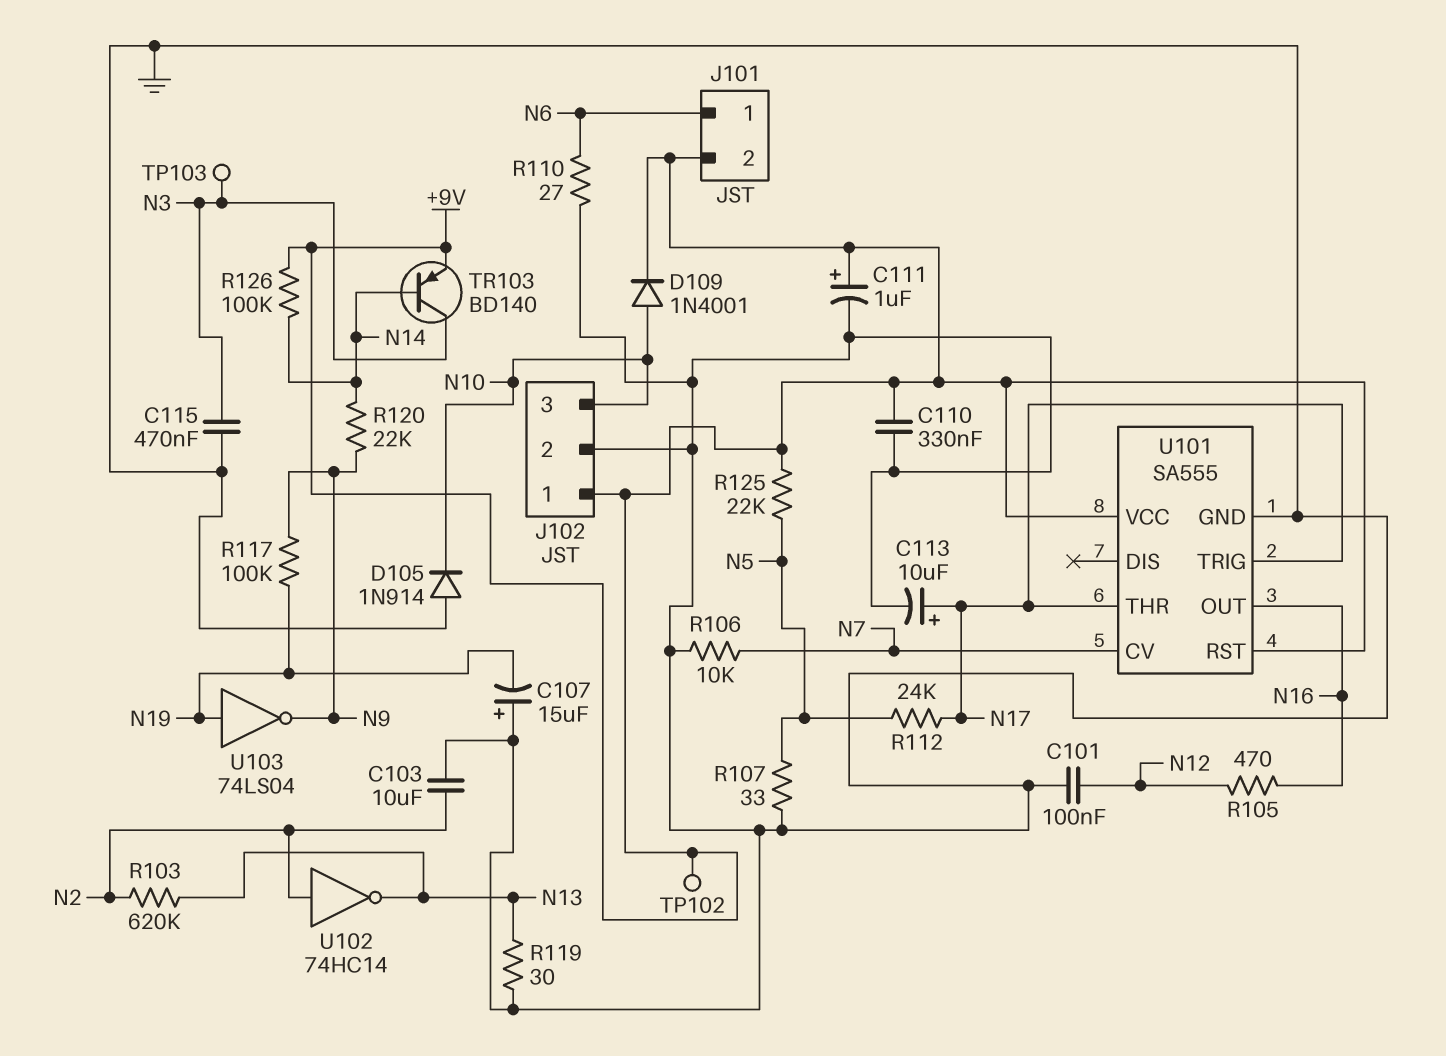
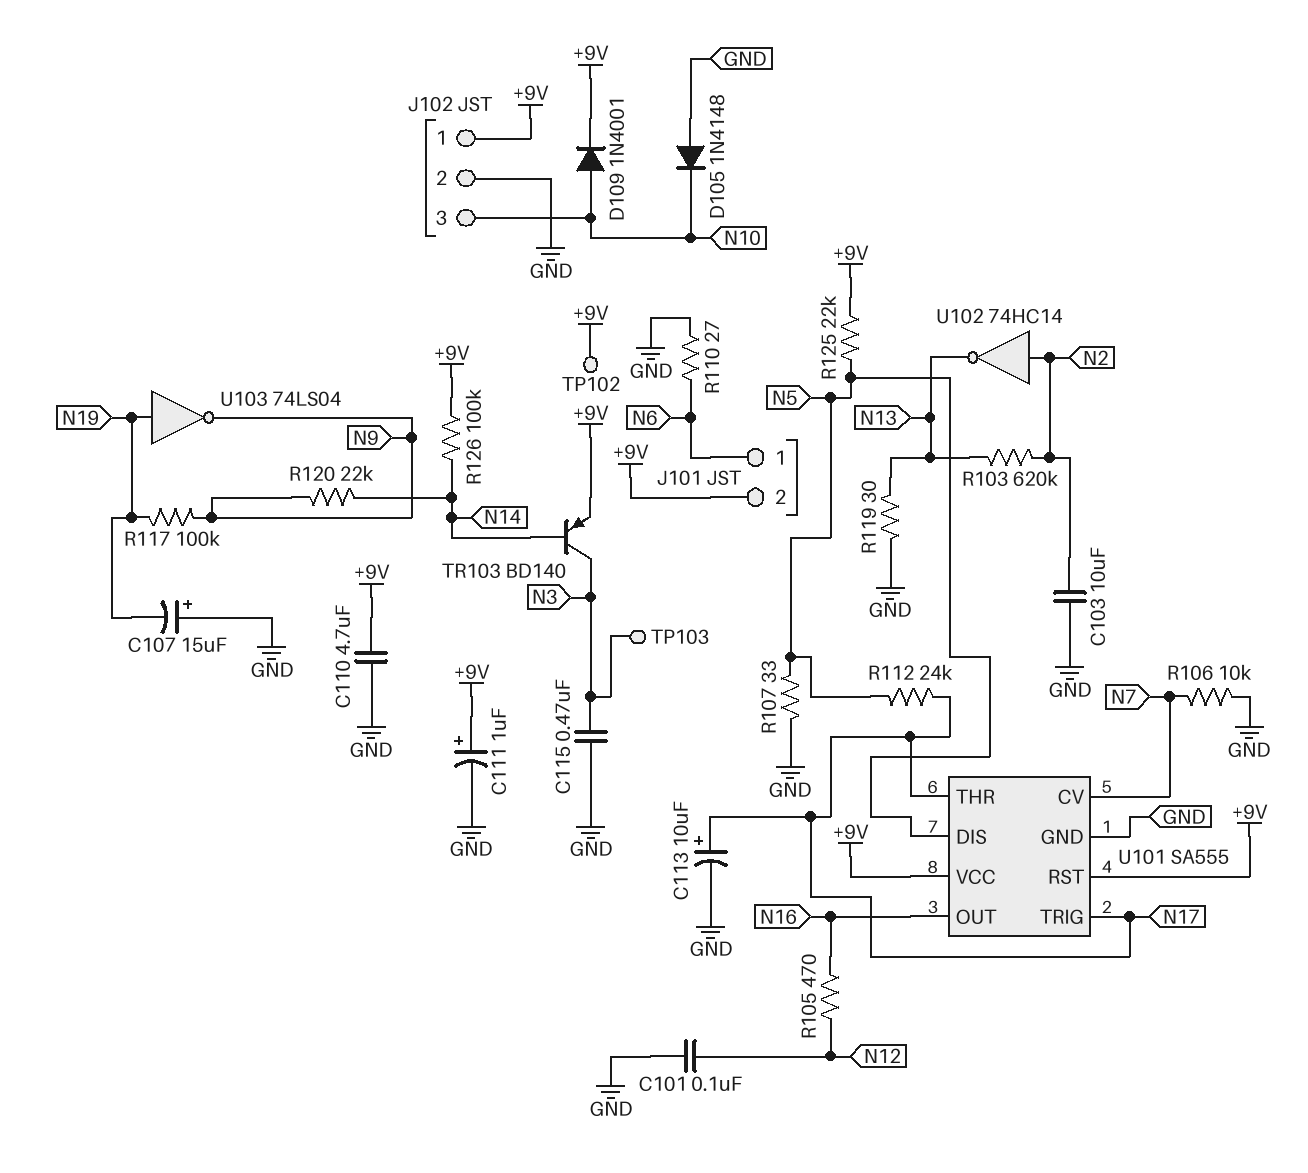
C110: 330nF (+9V, GND) -> 4.7uF (+9V, GND)
D105: diode 1N914 (A GND, K N10) -> diode 1N4148 (A GND, K N10)
U101 pin DIS: none -> N5

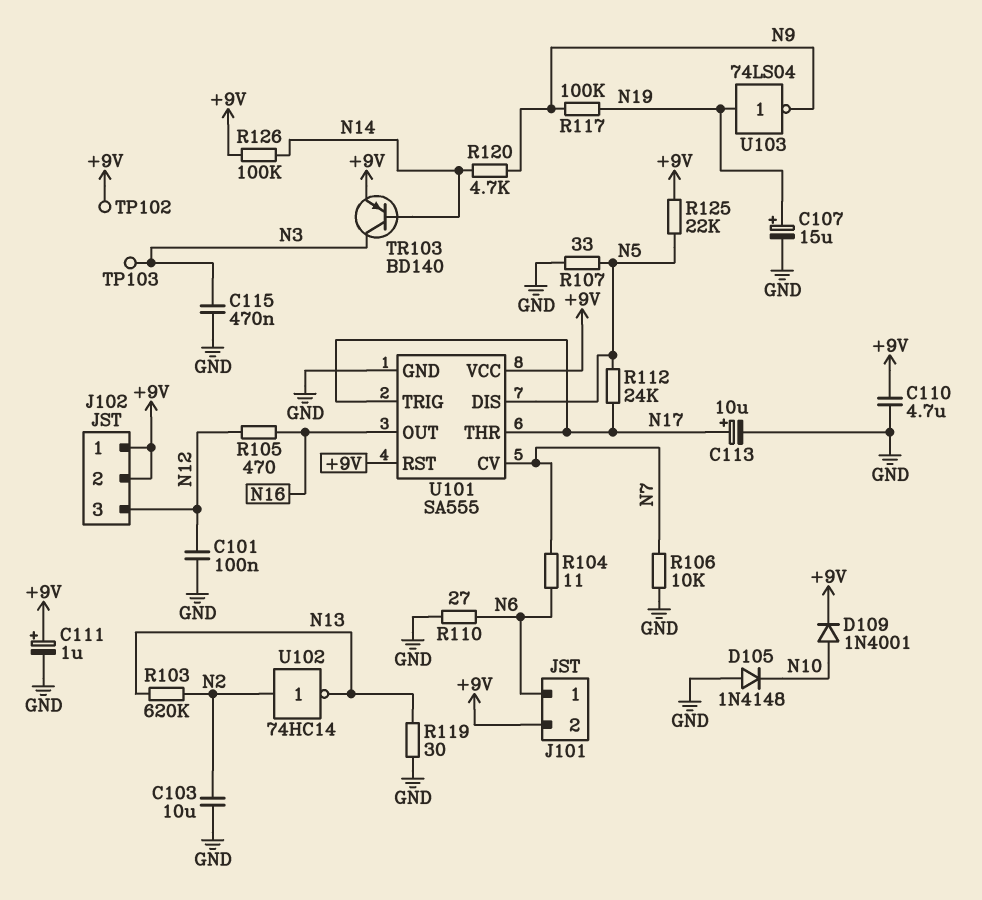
C107: 15uF (plus GND, minus N19) -> 15uF (plus N19, minus GND)
J102 pin 2: GND -> +9V
J102 pin 3: N10 -> N12
R104: none -> 11 (N6, N7)
R120: 22k (N9, N14) -> 4.7k (N9, N14)

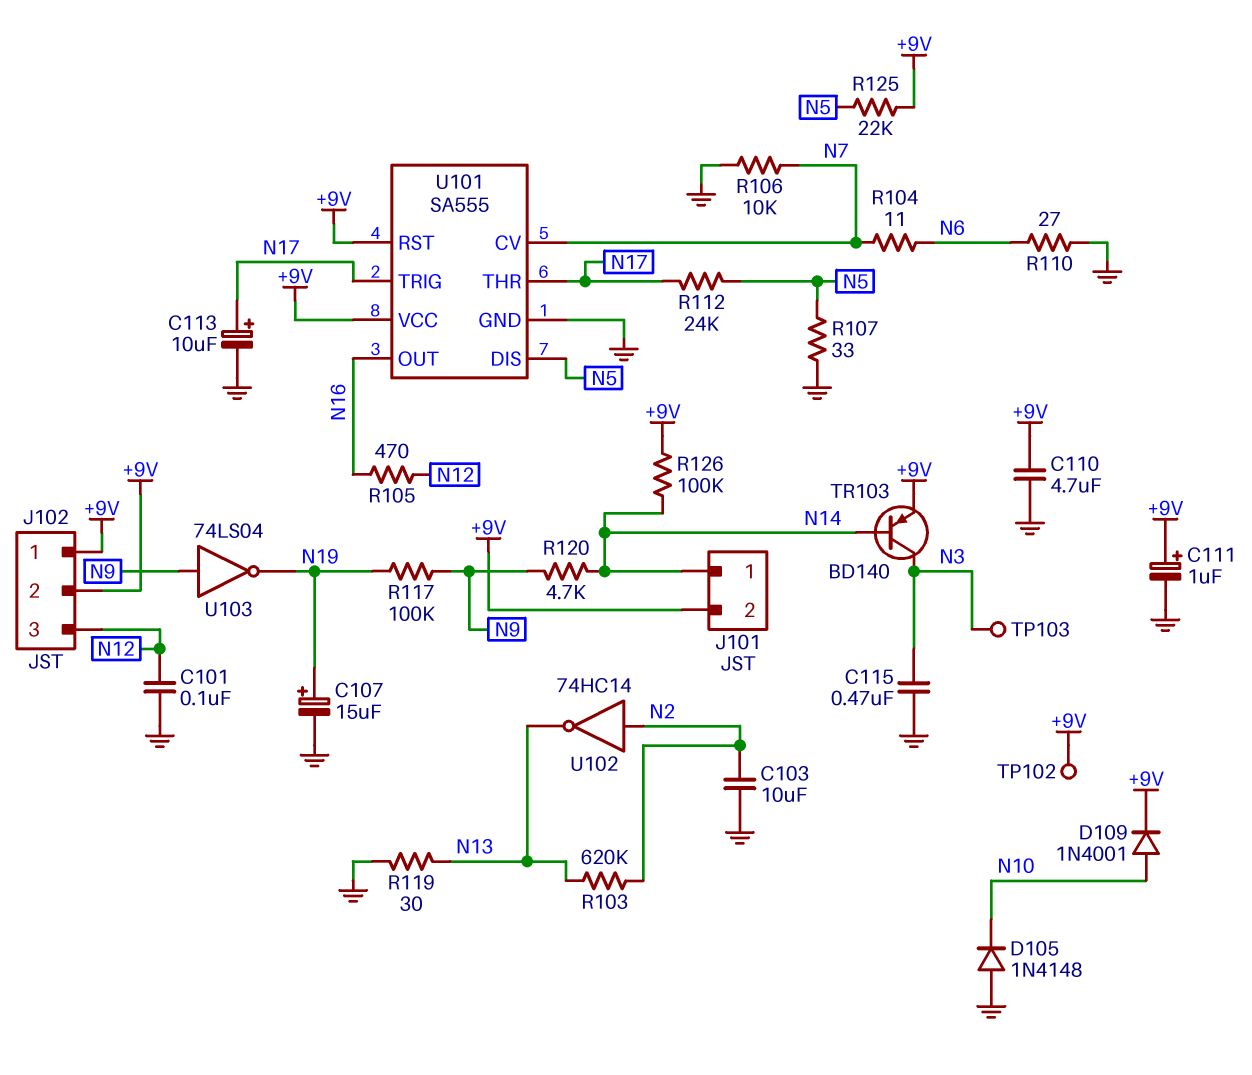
J101 pin 1: N6 -> N14
U103: NOT 74LS04 (in N19, out N9) -> NOT 74LS04 (in N9, out N19)

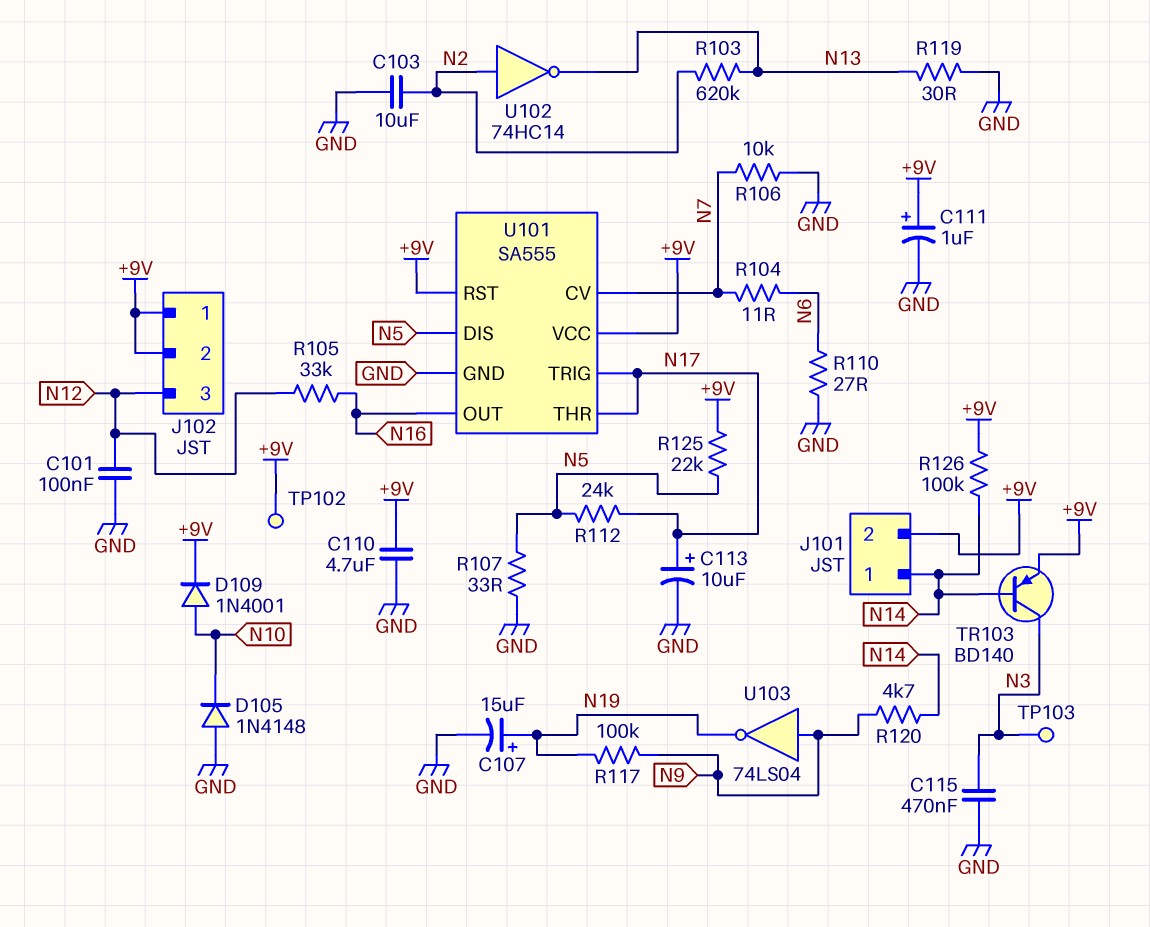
R105: 470 (N12, N16) -> 33k (N12, N16)

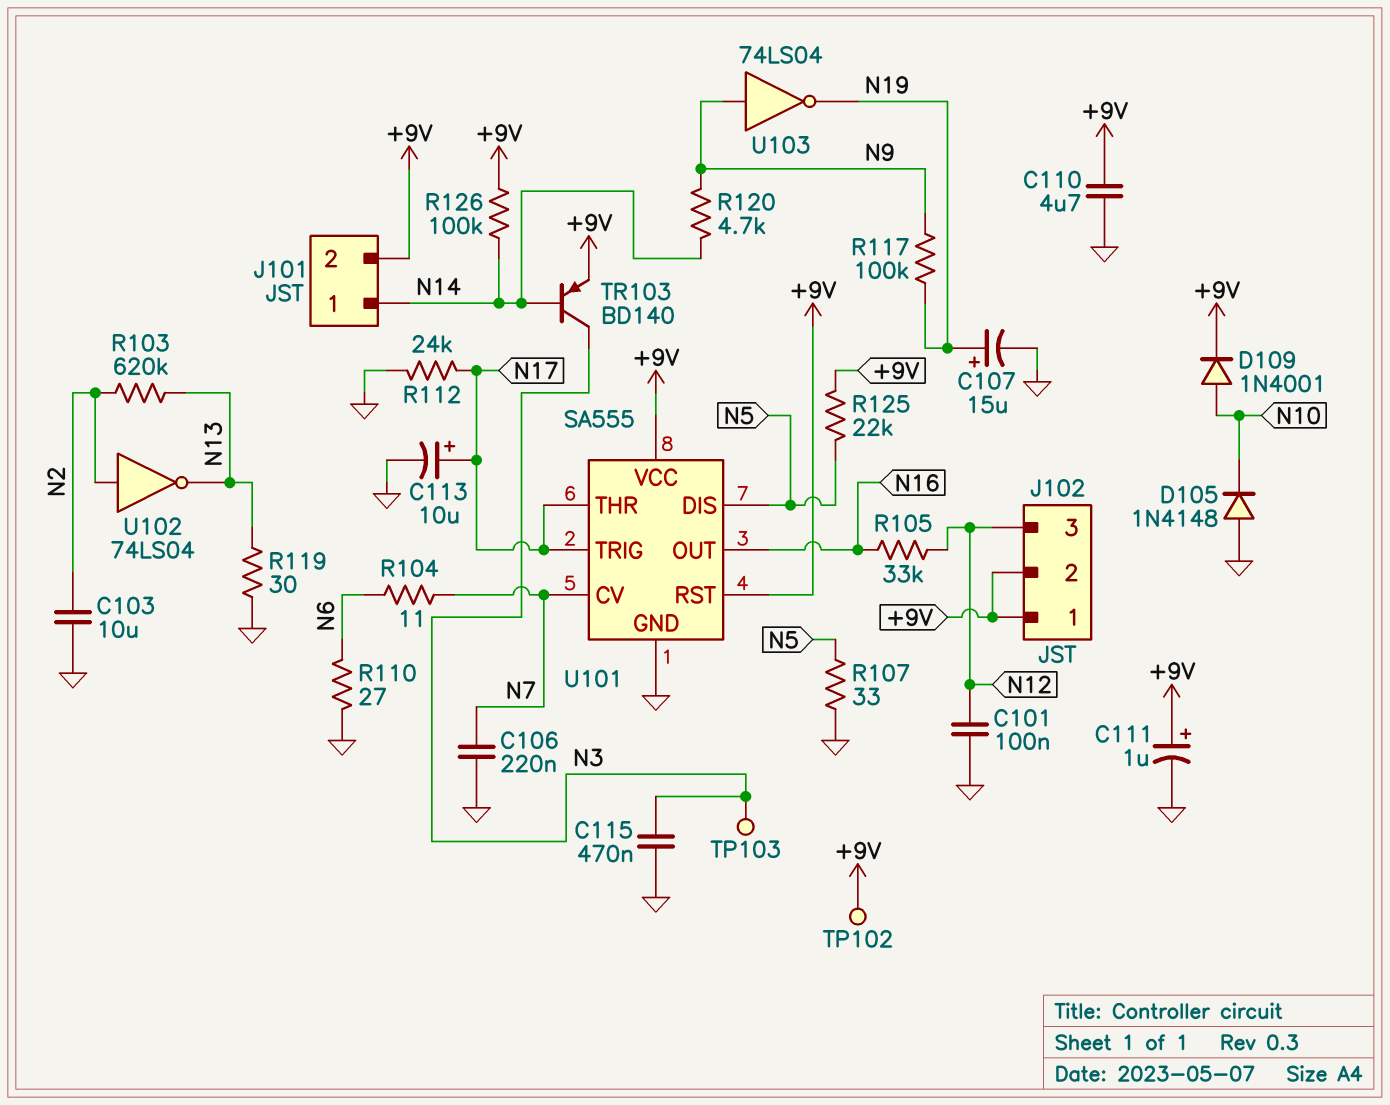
C106: none -> 220nF (GND, N7)
R106: 10k (GND, N7) -> none
R112: 24k (N5, N17) -> 24k (GND, N17)
U102: NOT 74HC14 (in N2, out N13) -> NOT 74LS04 (in N2, out N13)

